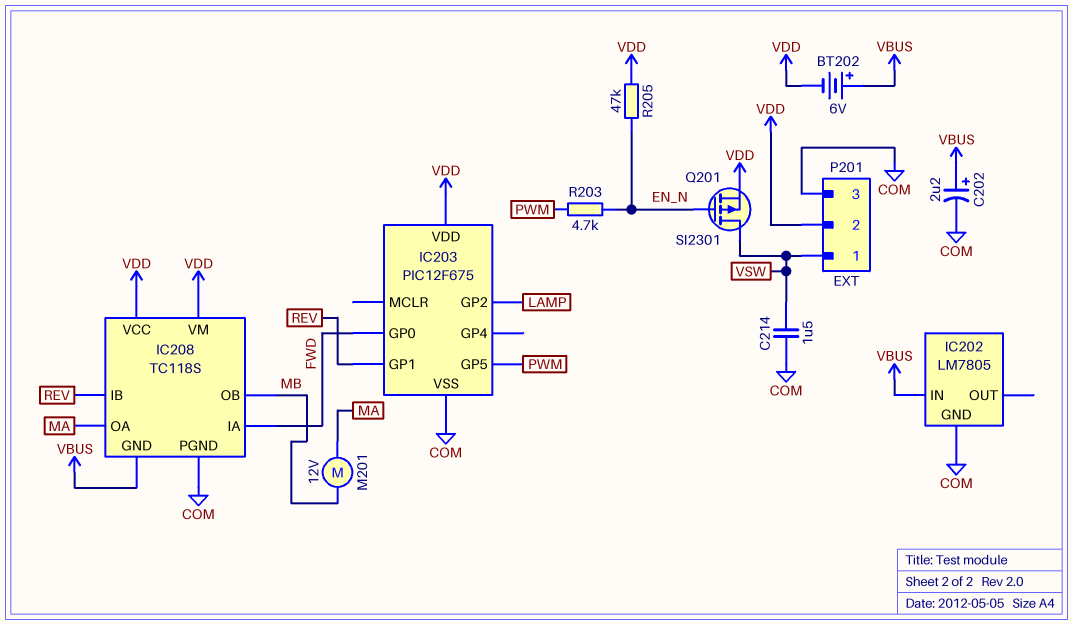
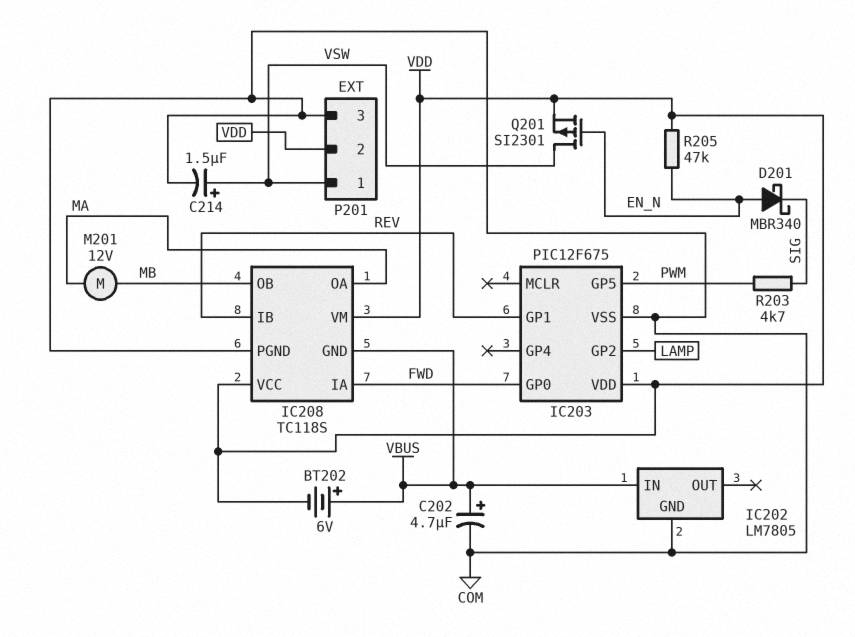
C202: 2.2uF (plus VBUS, minus COM) -> 4.7uF (plus VBUS, minus COM)
C214: 1.5uF (COM, VSW) -> 1.5uF (plus VSW, minus COM)
D201: none -> schottky MBR340 (A EN_N, K SIG)
R203: 4.7k (EN_N, PWM) -> 4.7k (PWM, SIG)

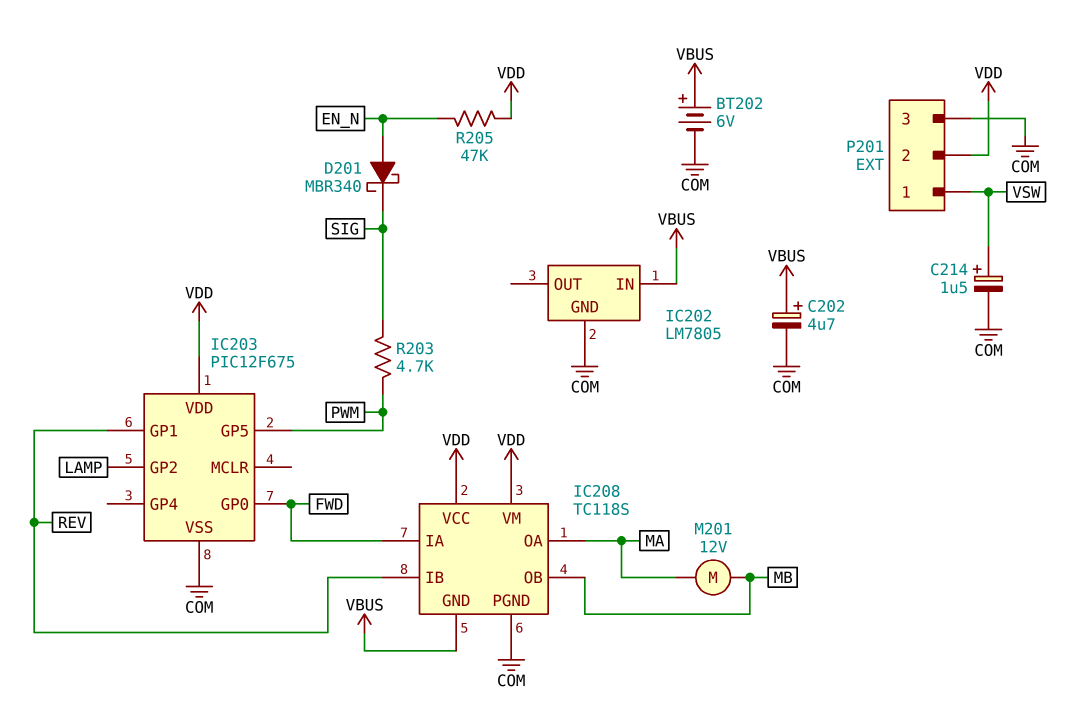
BT202: 6V (plus VBUS, minus VDD) -> 6V (plus VBUS, minus COM)
Q201: PMOS SI2301 (G EN_N, D VSW, S VDD) -> none

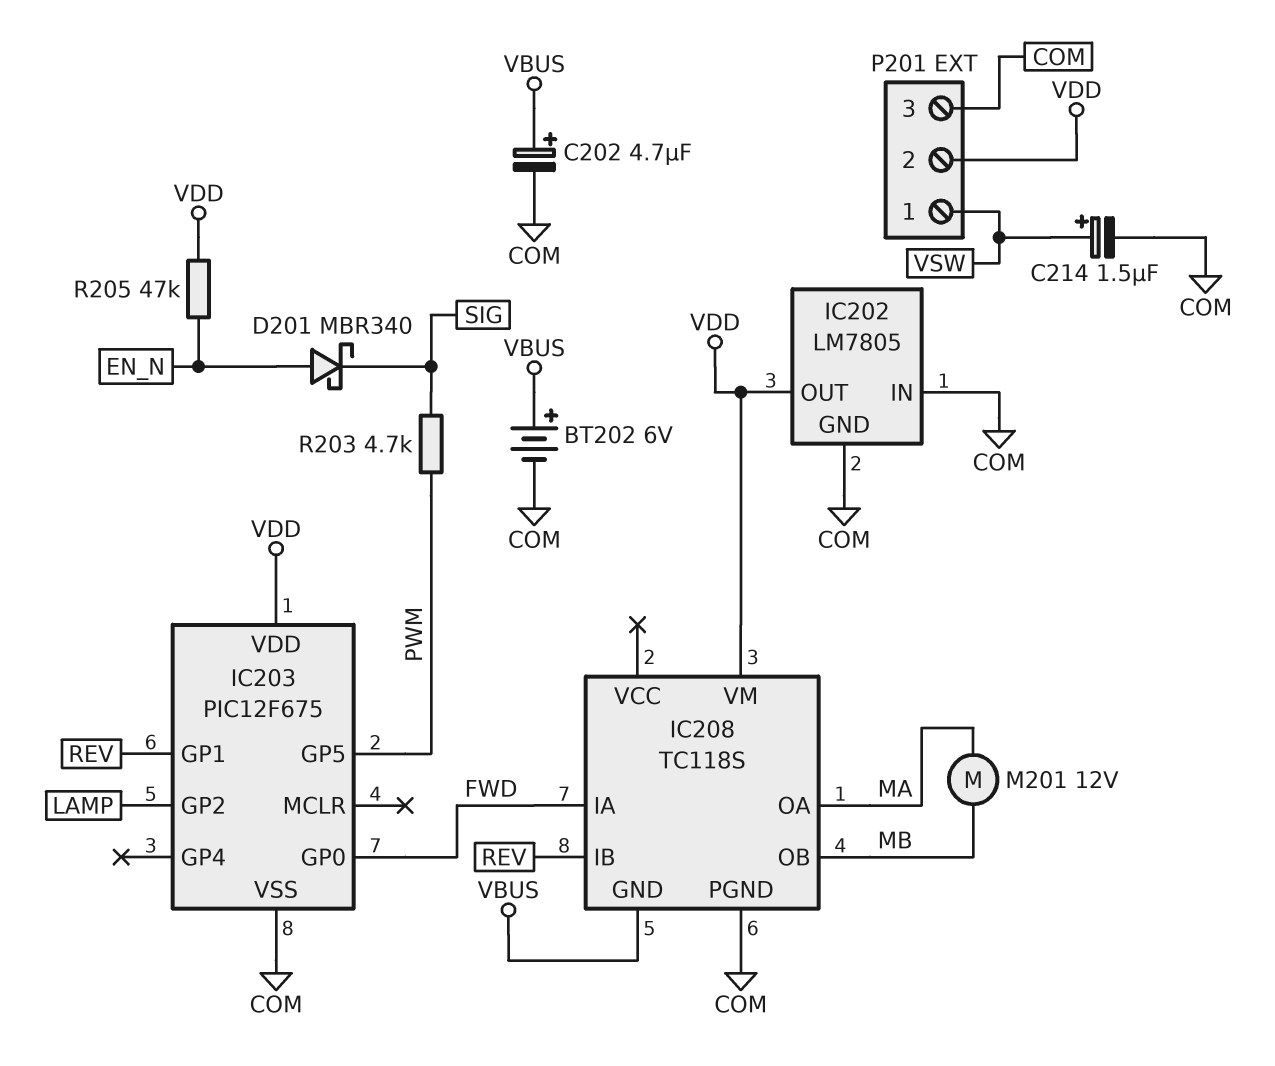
IC202 pin IN: VBUS -> COM
IC202 pin OUT: none -> VDD
IC208 pin VCC: VDD -> none

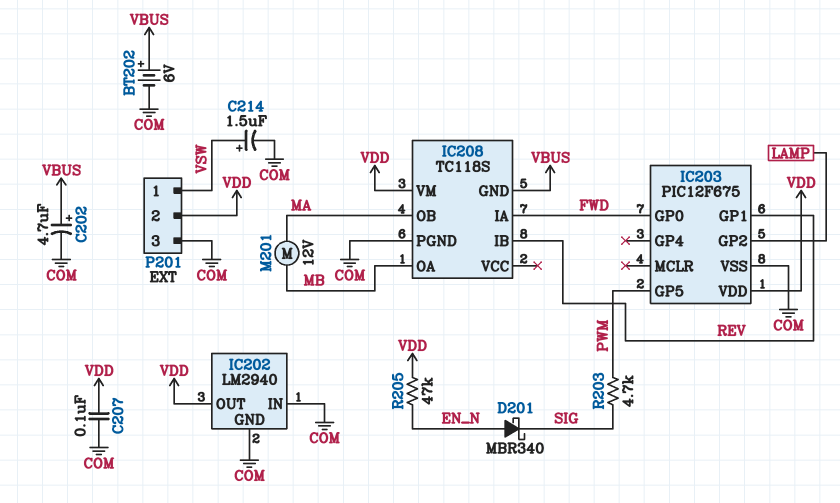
C207: none -> 100nF (COM, VDD)
IC202: LM7805 -> LM2940
IC208 pin OA: MA -> MB
IC208 pin OB: MB -> MA

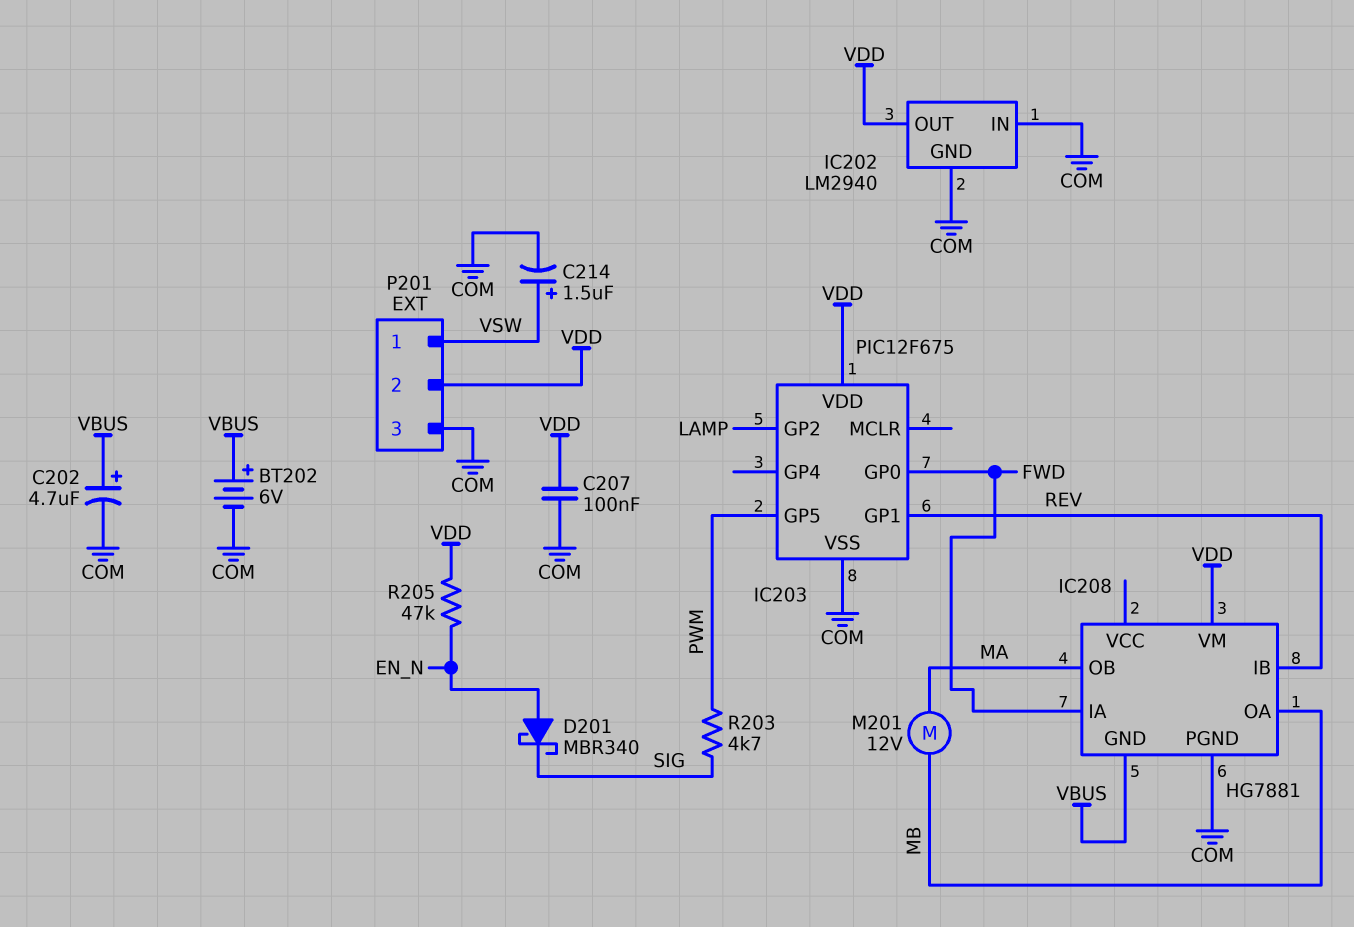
IC208: TC118S -> HG7881

